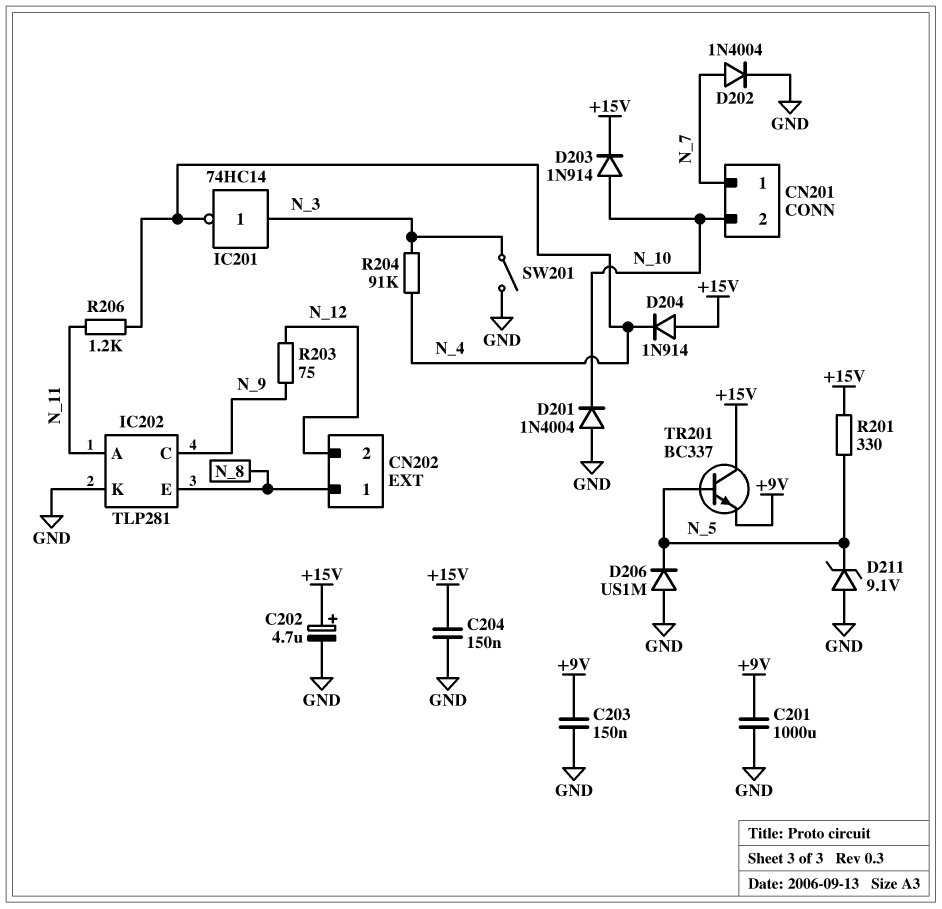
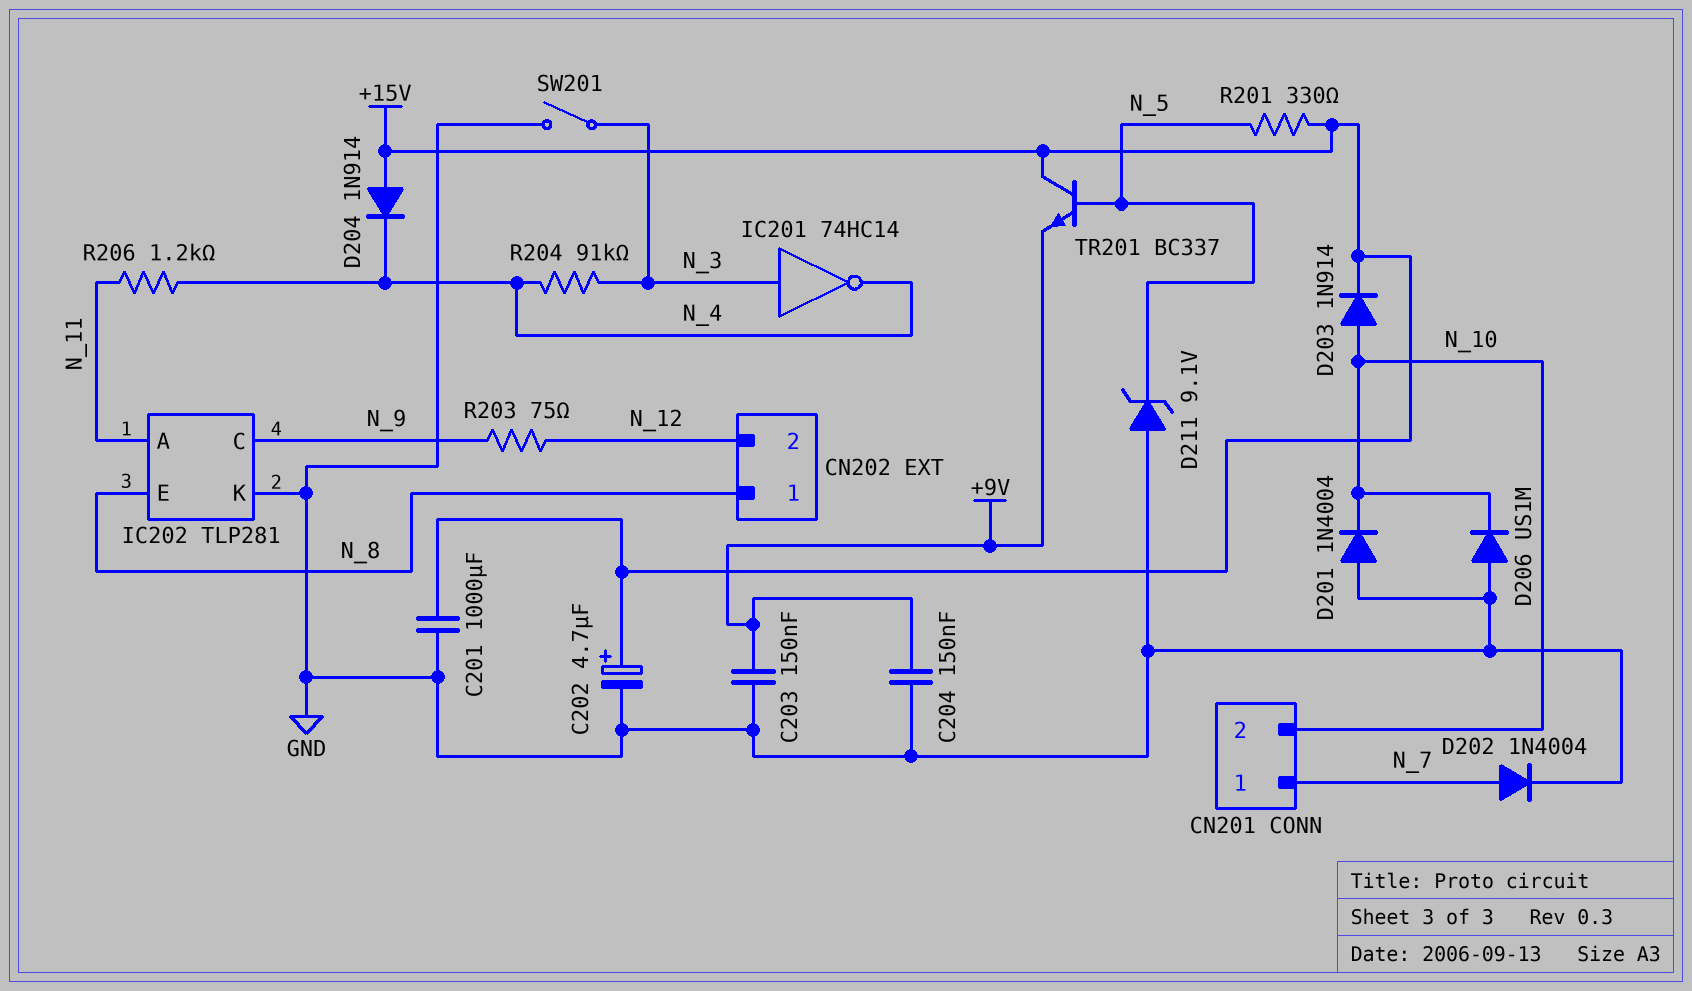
C201: 1000uF (+9V, GND) -> 1000uF (+15V, GND)
C204: 150nF (+15V, GND) -> 150nF (+9V, GND)
D206: diode US1M (A GND, K N_5) -> diode US1M (A GND, K N_10)

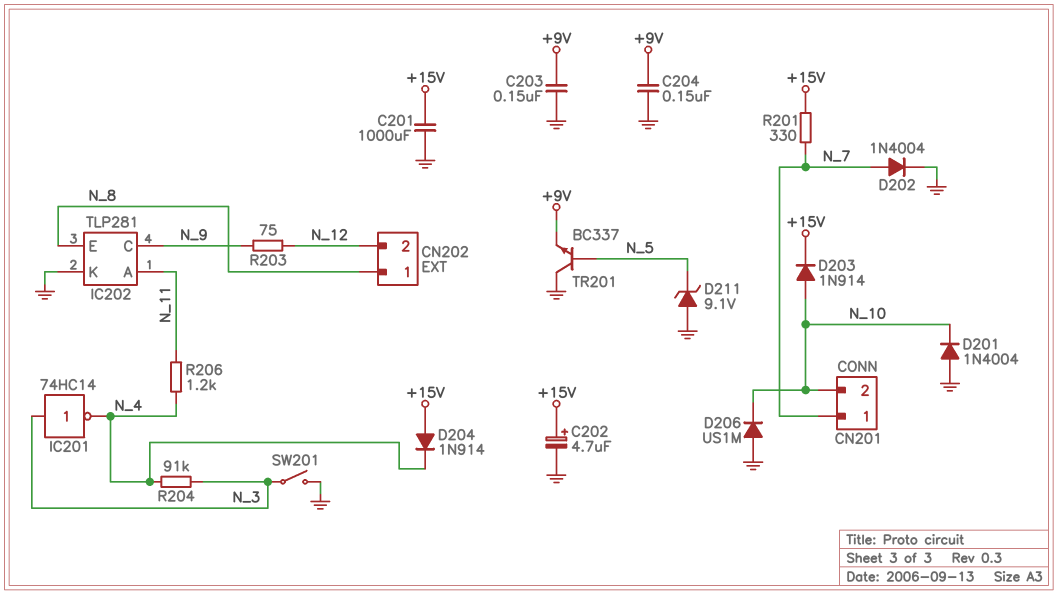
R201: 330 (+15V, N_5) -> 330 (+15V, N_7)
TR201: NPN BC337 (B N_5, C +15V, E +9V) -> NPN BC337 (B N_5, C GND, E +9V)

